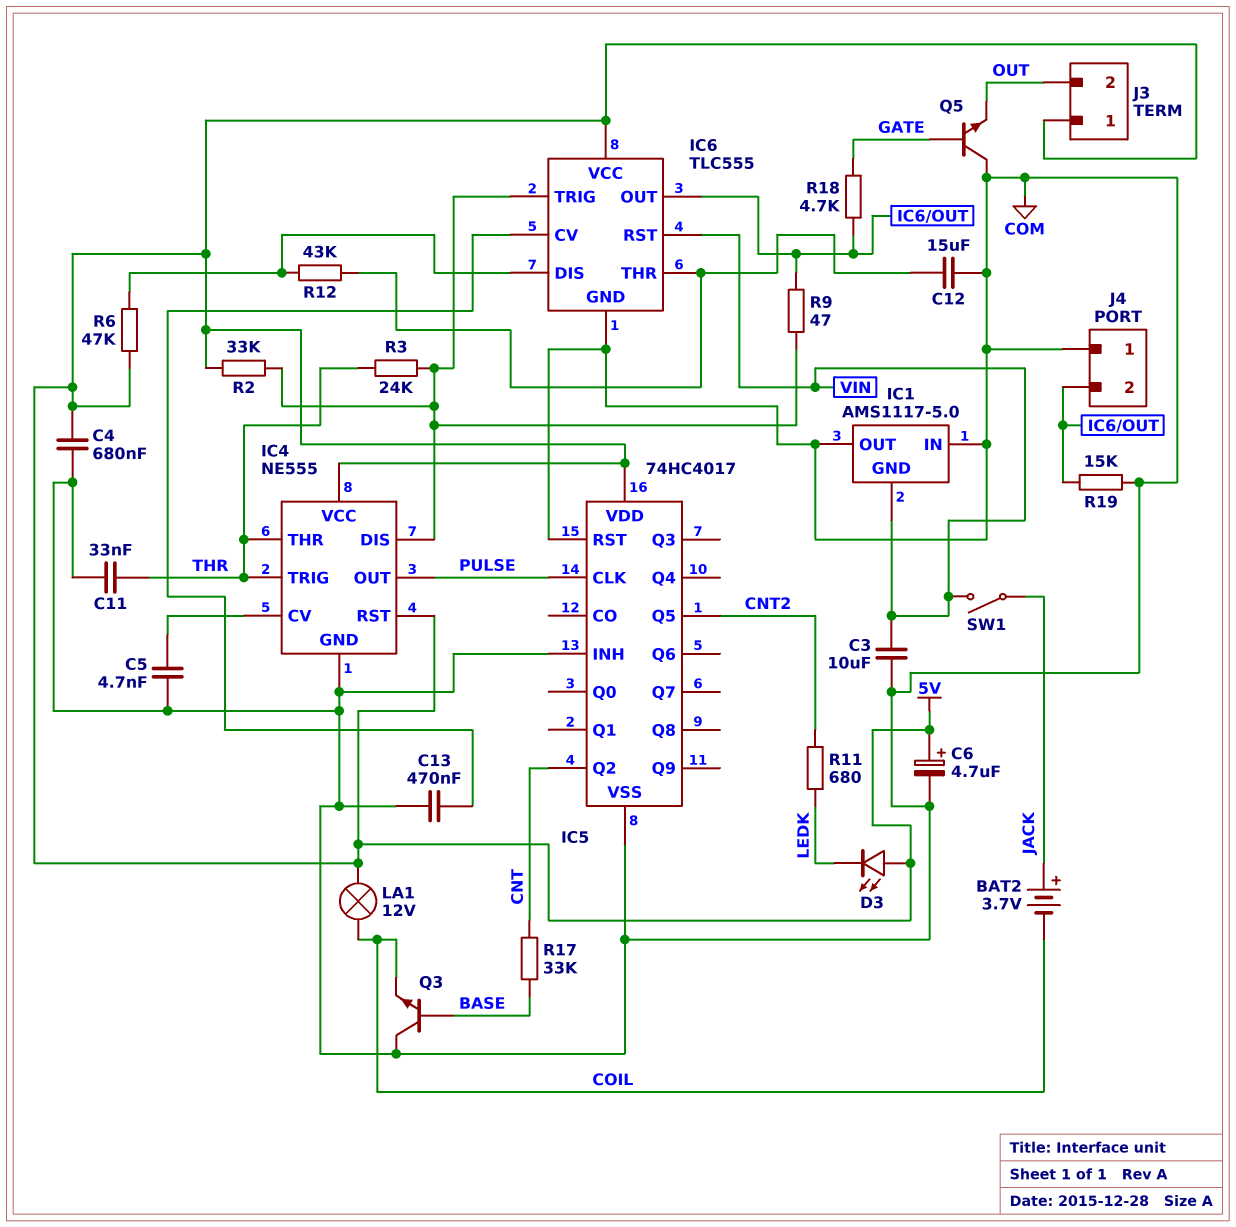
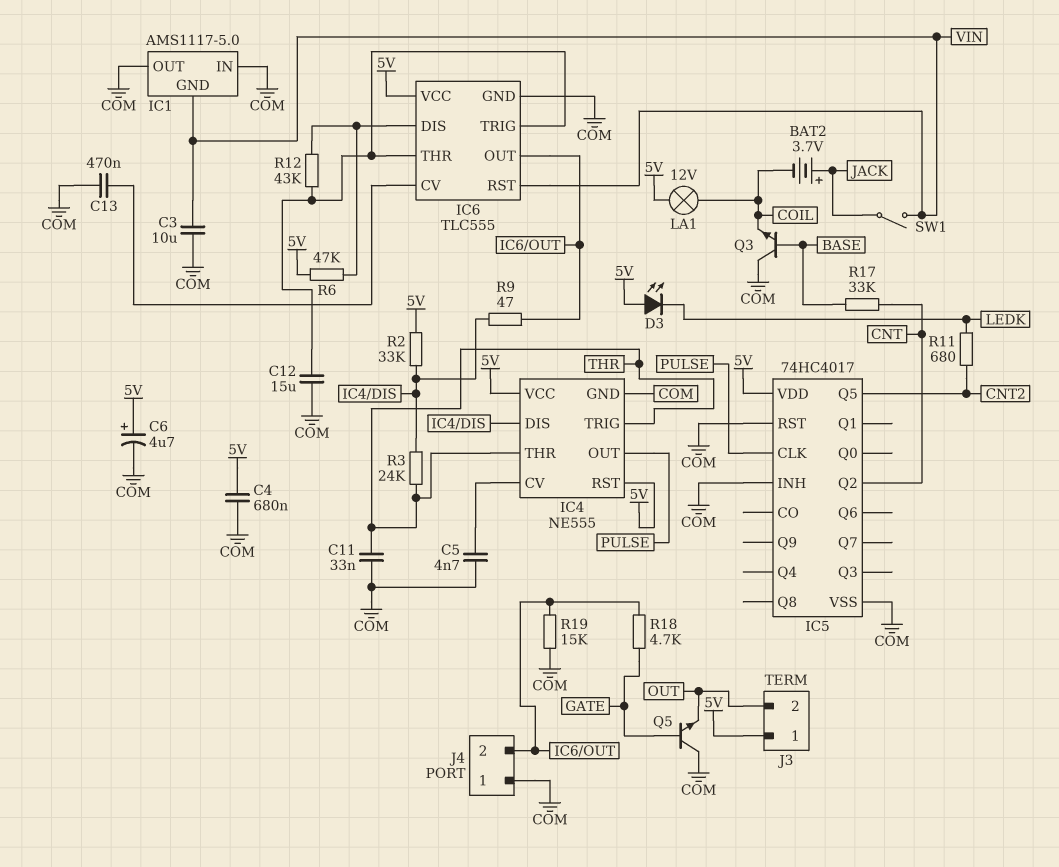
IC6 pin TRIG: IC4/DIS -> IC6/THR

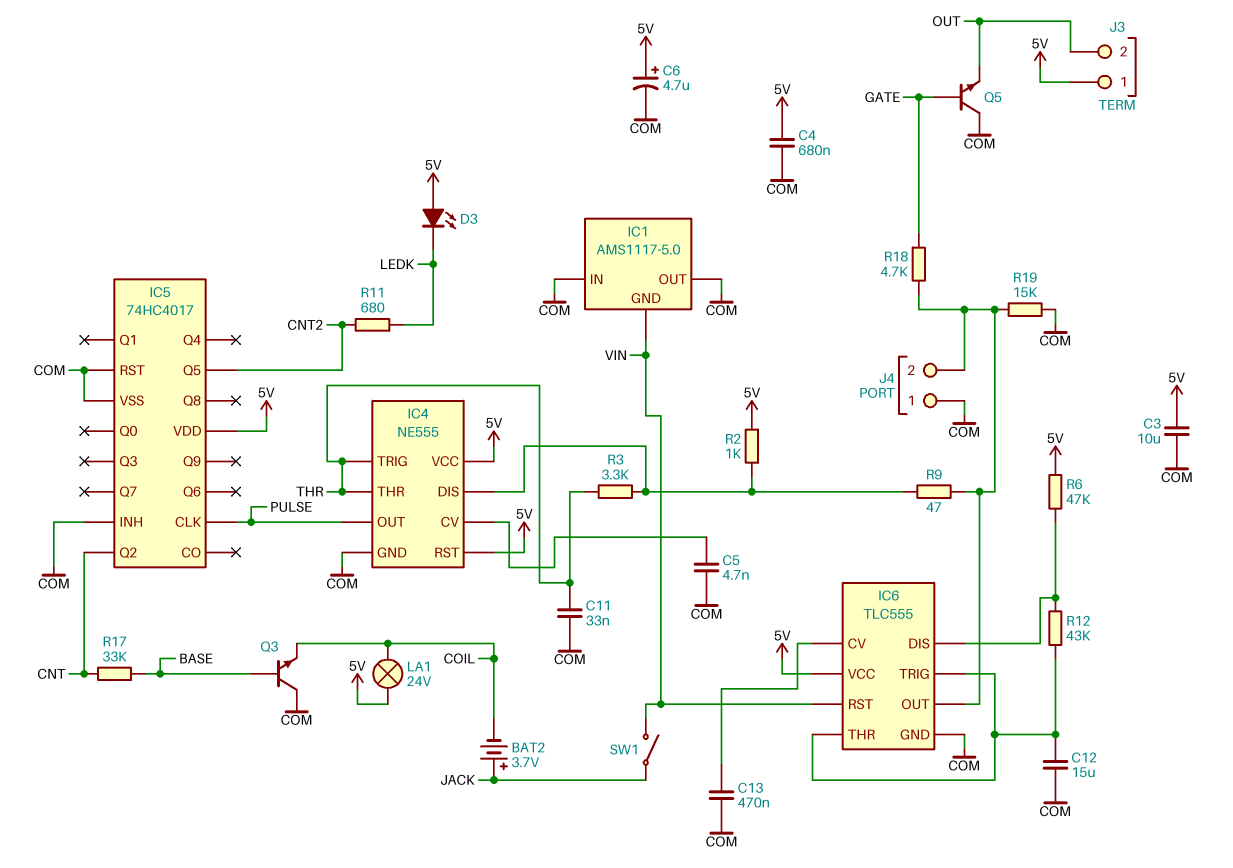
C3: 10uF (COM, VIN) -> 10uF (5V, COM)
LA1: lamp 12V (5V, COIL) -> lamp 24V (5V, COIL)
R2: 33k (5V, IC4/DIS) -> 1k (5V, IC4/DIS)
R3: 24k (IC4/DIS, THR) -> 3.3k (IC4/DIS, THR)

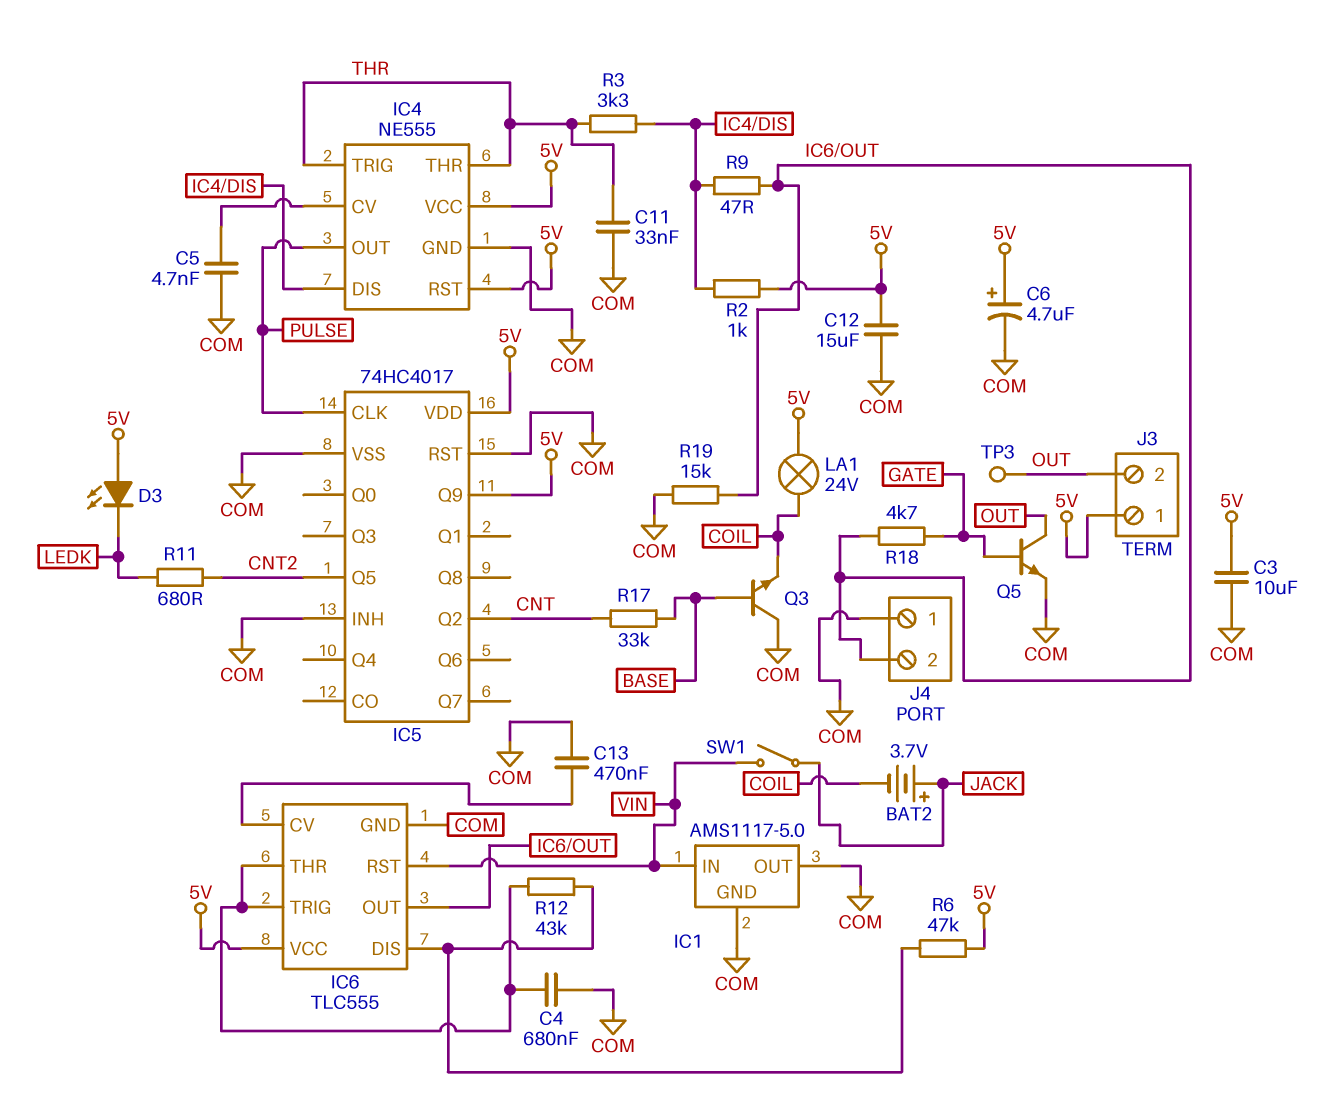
C4: 680nF (5V, COM) -> 680nF (COM, IC6/THR)
C12: 15uF (COM, IC6/THR) -> 15uF (5V, COM)
IC1 pin GND: VIN -> COM
IC1 pin IN: COM -> VIN
IC5 pin Q9: none -> 5V
Q5: NPN (B GATE, C COM, E OUT) -> NPN (B GATE, C OUT, E COM)
TP3: none -> test point (OUT)

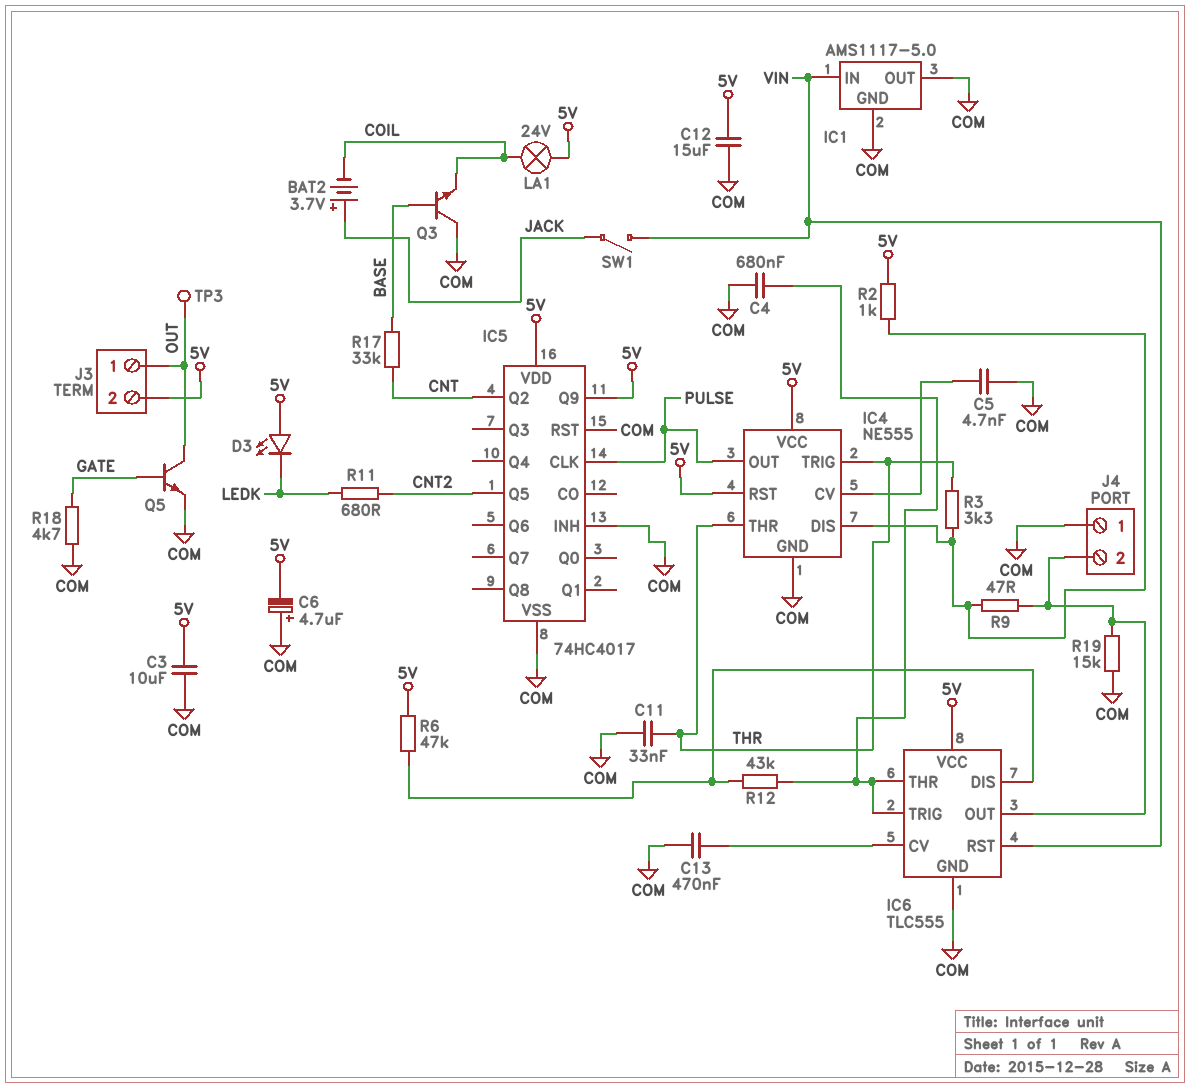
C6: 4.7uF (plus 5V, minus COM) -> 4.7uF (plus COM, minus 5V)
J3 pin 1: 5V -> OUT
J3 pin 2: OUT -> 5V
R18: 4.7k (GATE, IC6/OUT) -> 4.7k (COM, GATE)

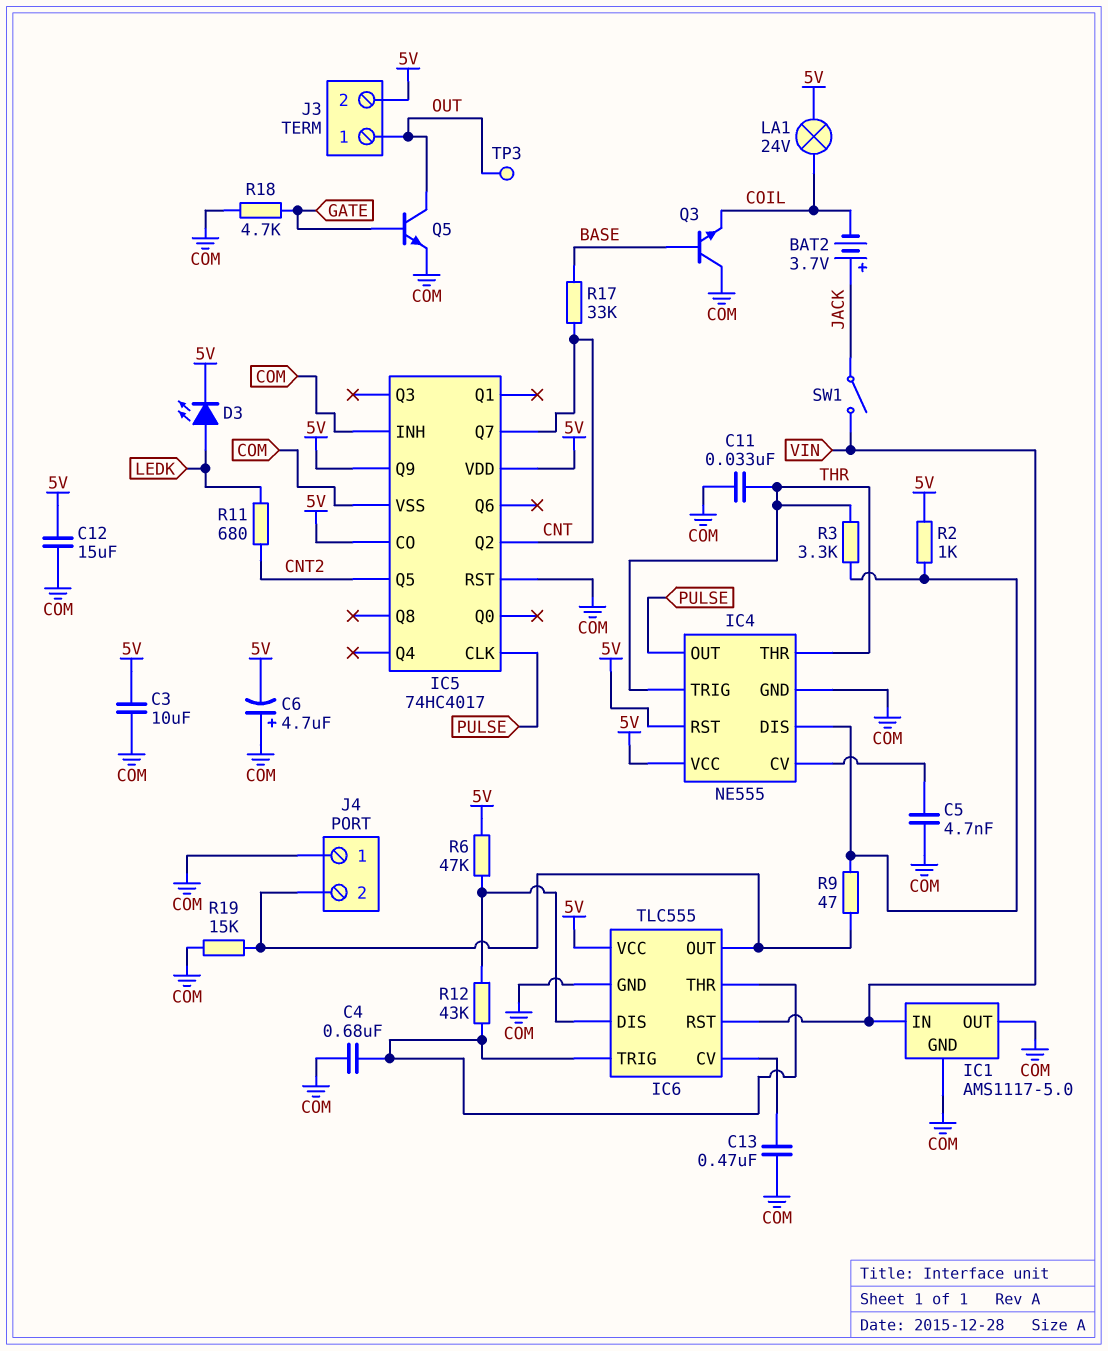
D3: LED (A 5V, K LEDK) -> LED (A LEDK, K 5V)
IC5 pin CO: none -> 5V
IC5 pin Q7: none -> CNT

